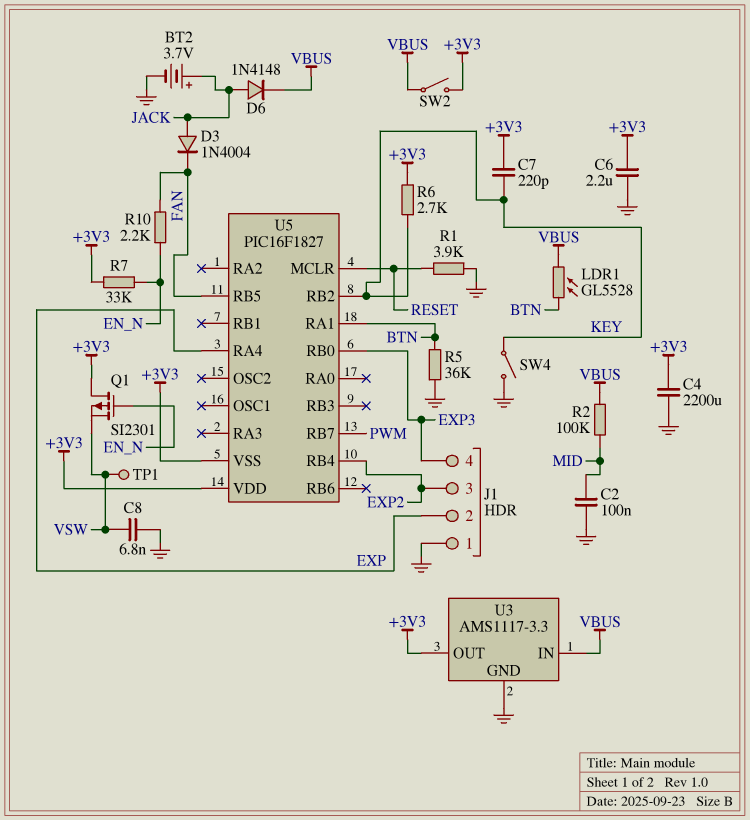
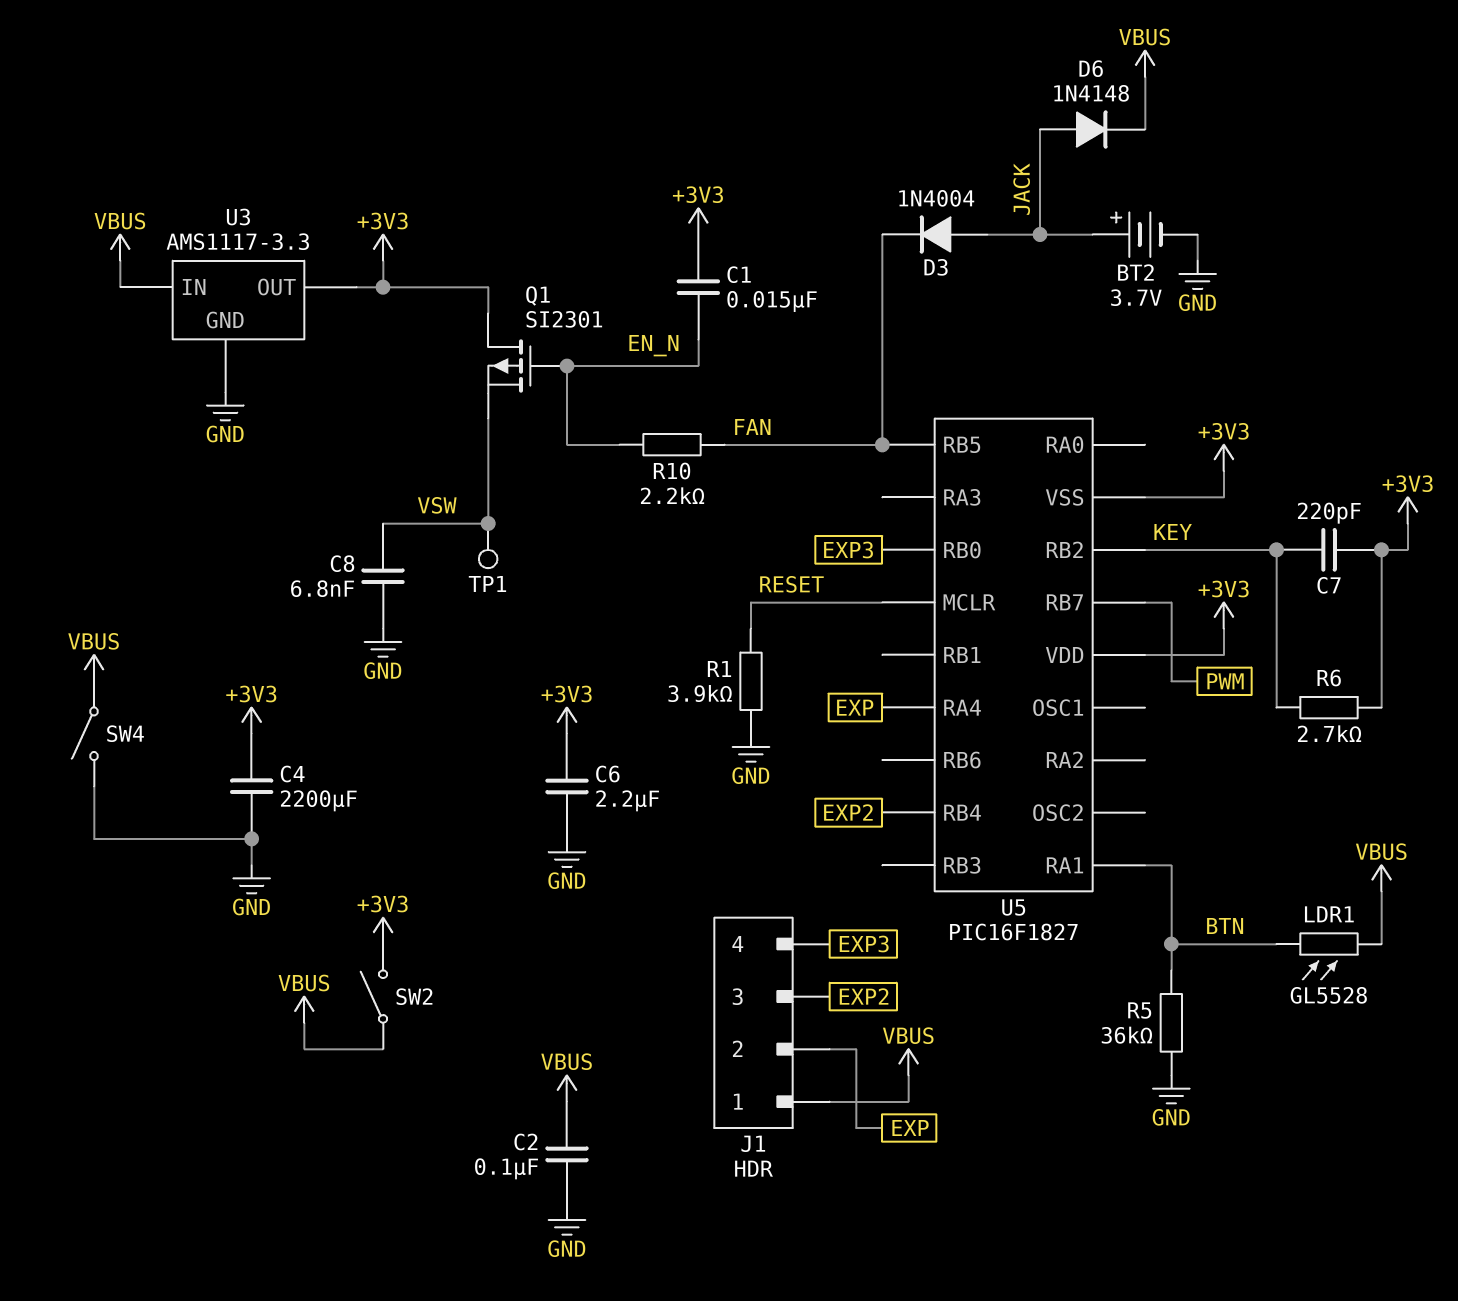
C1: none -> 15nF (+3V3, EN_N)
C2: 100nF (GND, MID) -> 100nF (GND, VBUS)
J1 pin 1: GND -> VBUS
R2: 100k (MID, VBUS) -> none
R7: 33k (+3V3, EN_N) -> none
SW4: switch (GND, KEY) -> switch (GND, VBUS)

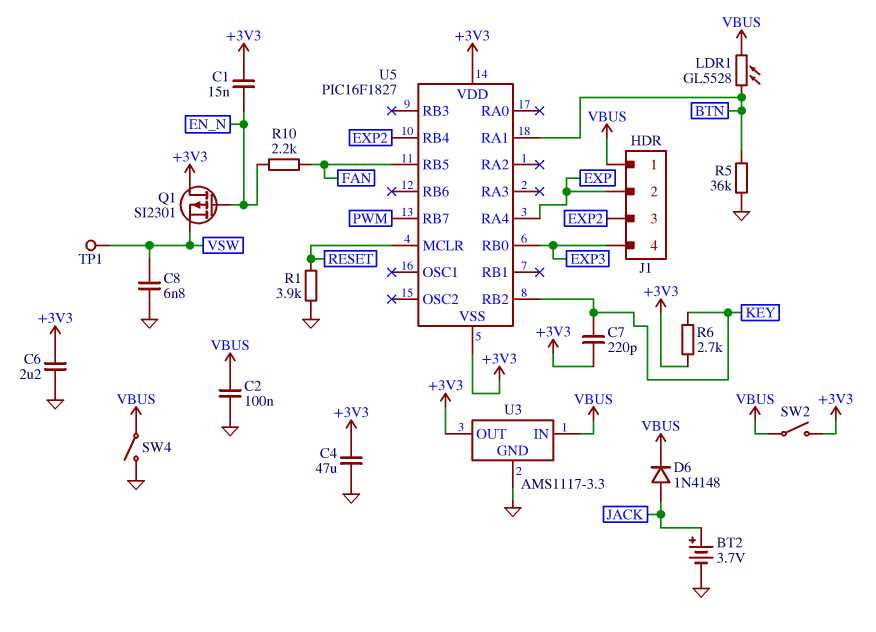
C4: 2200uF (+3V3, GND) -> 47uF (+3V3, GND)
D3: diode 1N4004 (A JACK, K FAN) -> none

